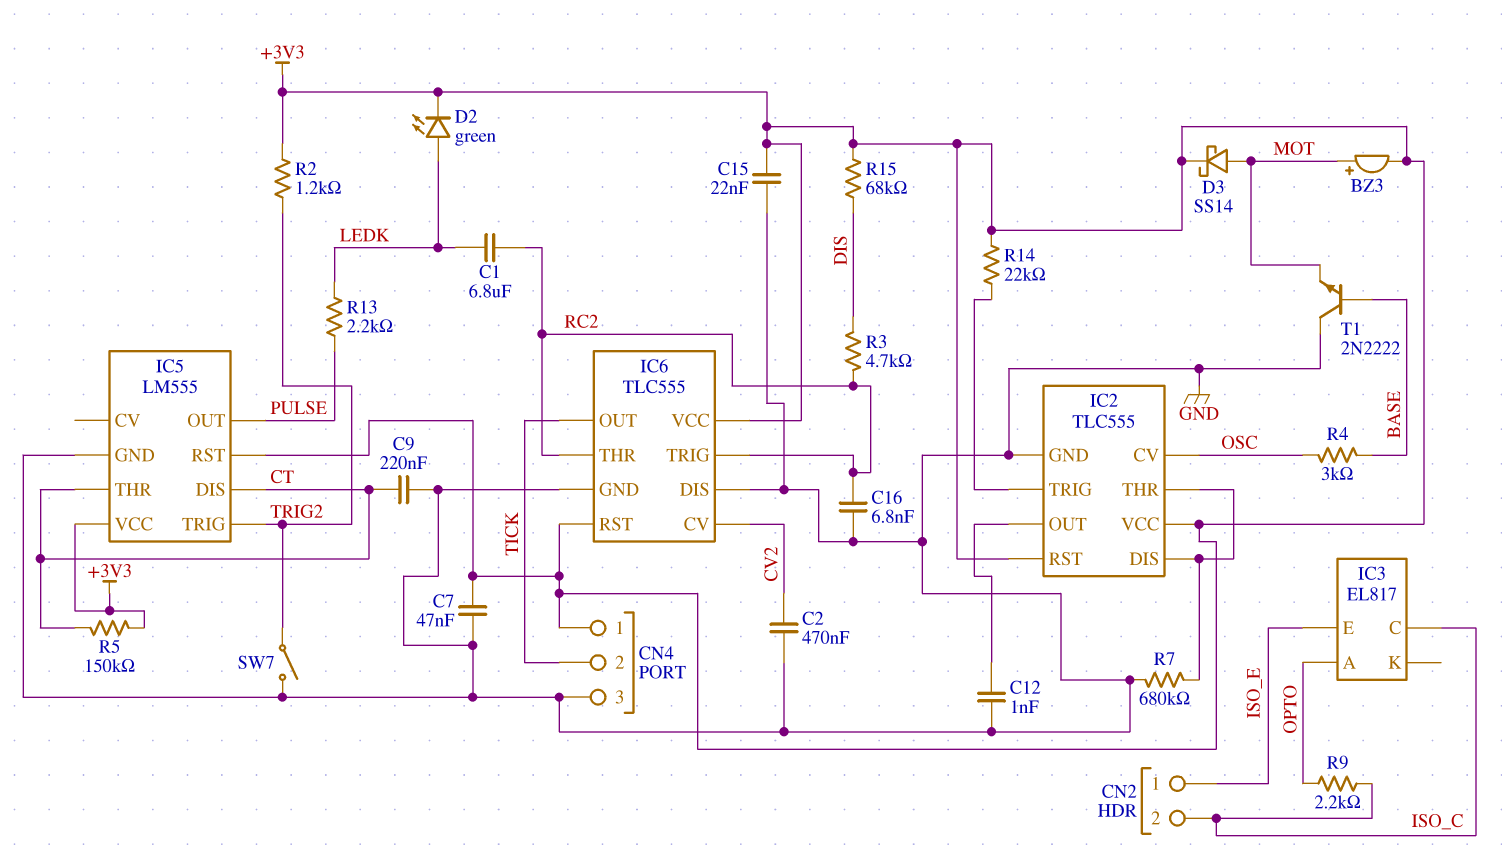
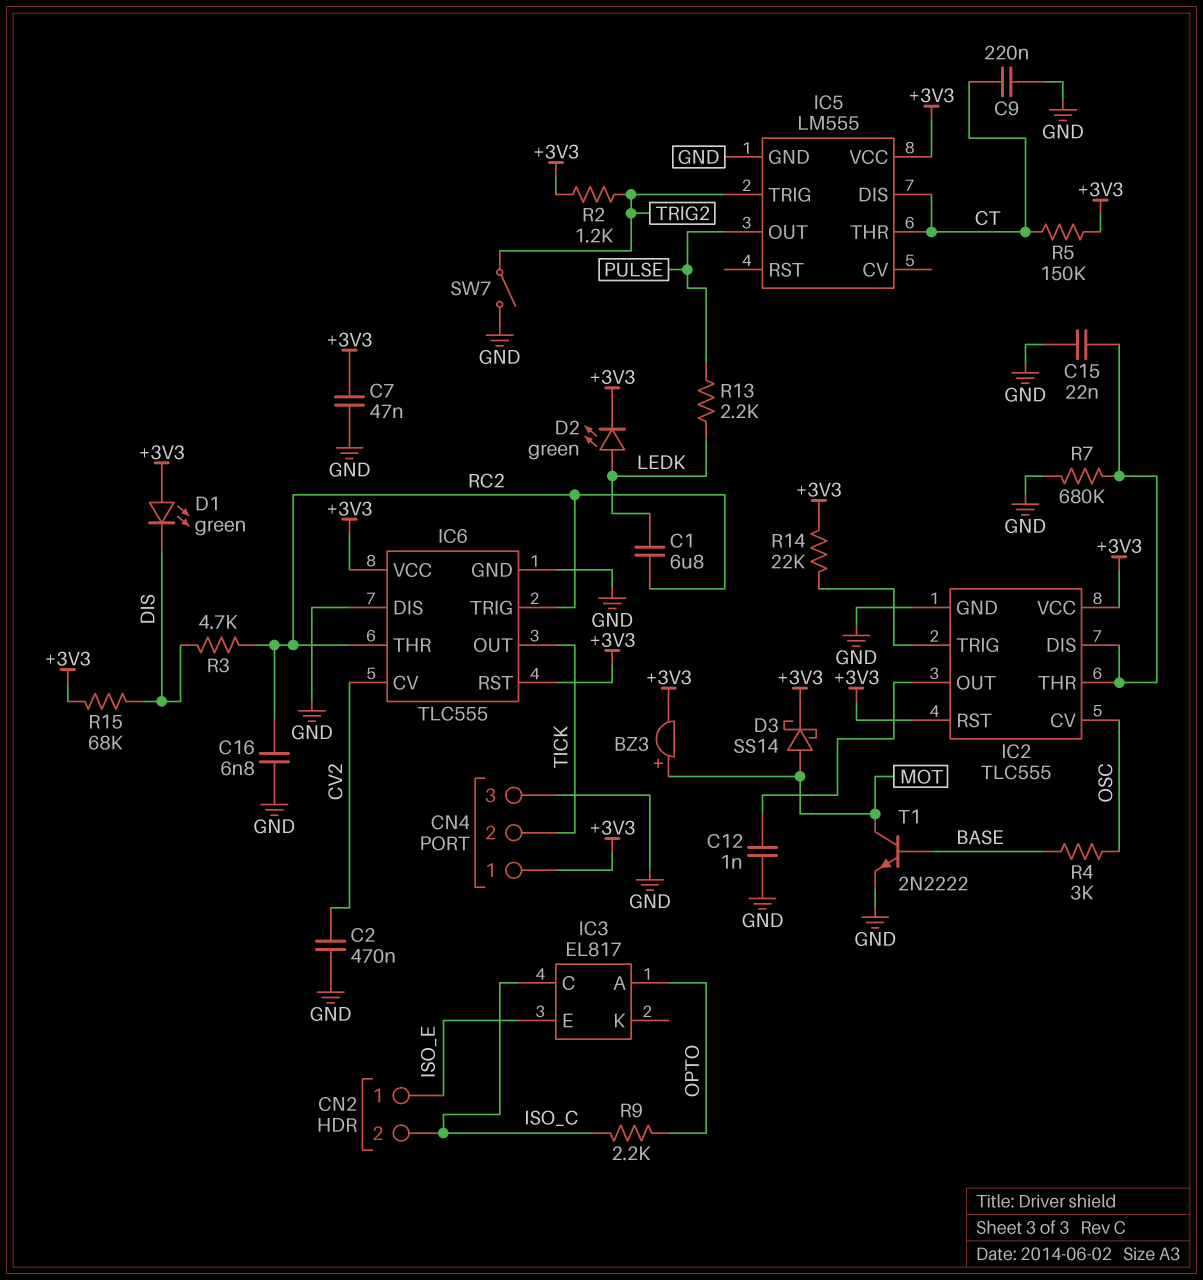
C15: 22nF (+3V3, GND) -> 22nF (GND, IC2/DIS)
D1: none -> LED green (A +3V3, K DIS)
IC5 pin RST: +3V3 -> none
T1: NPN 2N2222 (B BASE, C GND, E MOT) -> NPN 2N2222 (B BASE, C MOT, E GND)

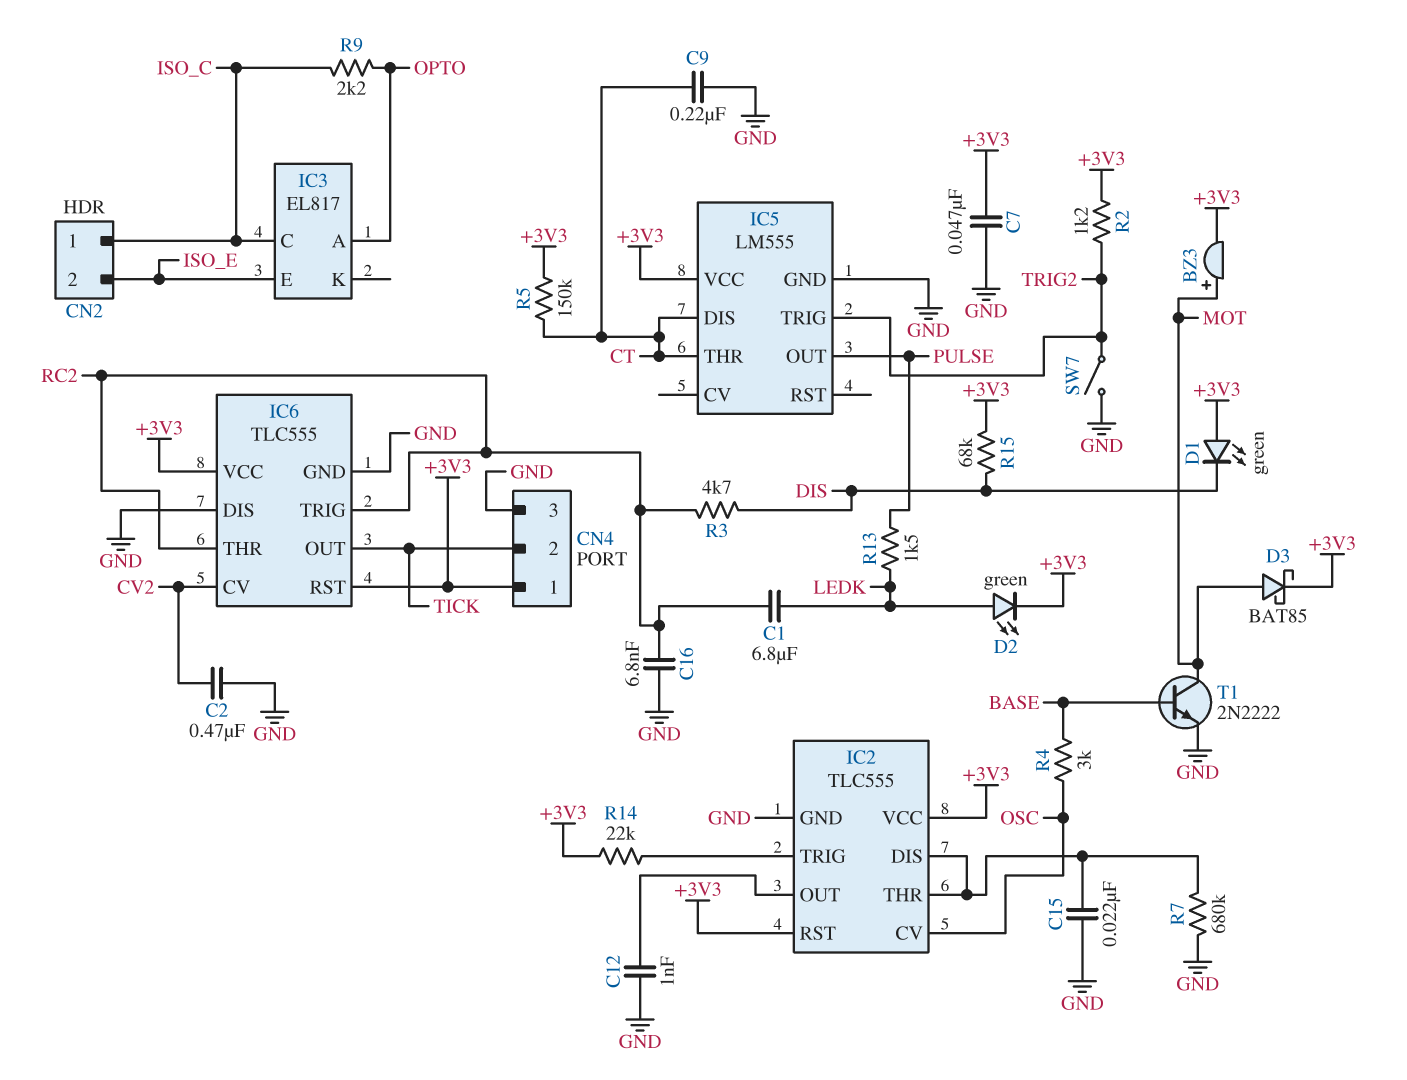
CN2 pin 1: ISO_E -> ISO_C
CN2 pin 2: ISO_C -> ISO_E
D3: schottky SS14 (A MOT, K +3V3) -> schottky BAT85 (A MOT, K +3V3)
R13: 2.2k (LEDK, PULSE) -> 1.5k (LEDK, PULSE)

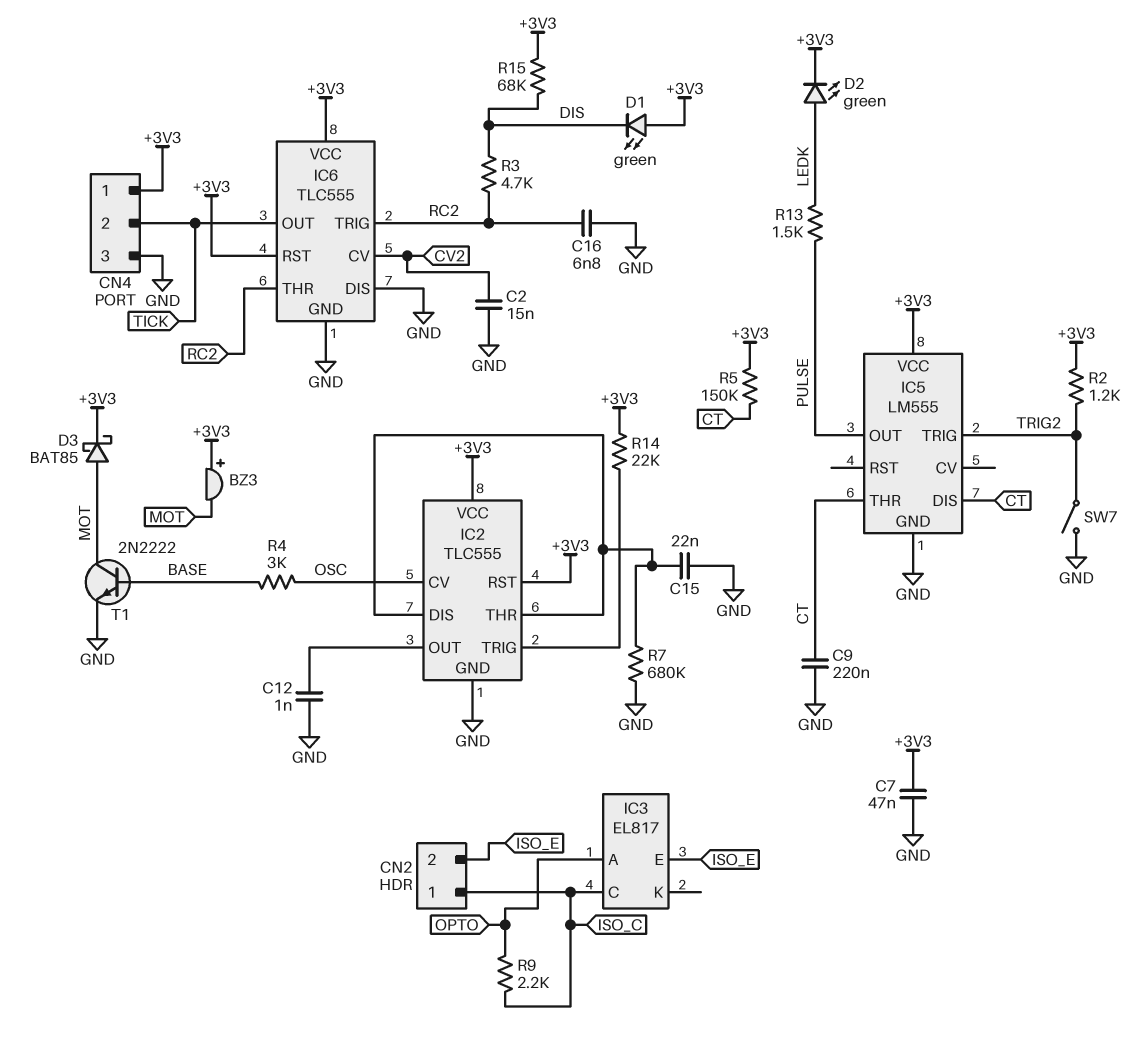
BZ3: buzzer (plus MOT, minus +3V3) -> buzzer (plus +3V3, minus MOT)
C1: 6.8uF (LEDK, RC2) -> none
C2: 470nF (CV2, GND) -> 15nF (CV2, GND)

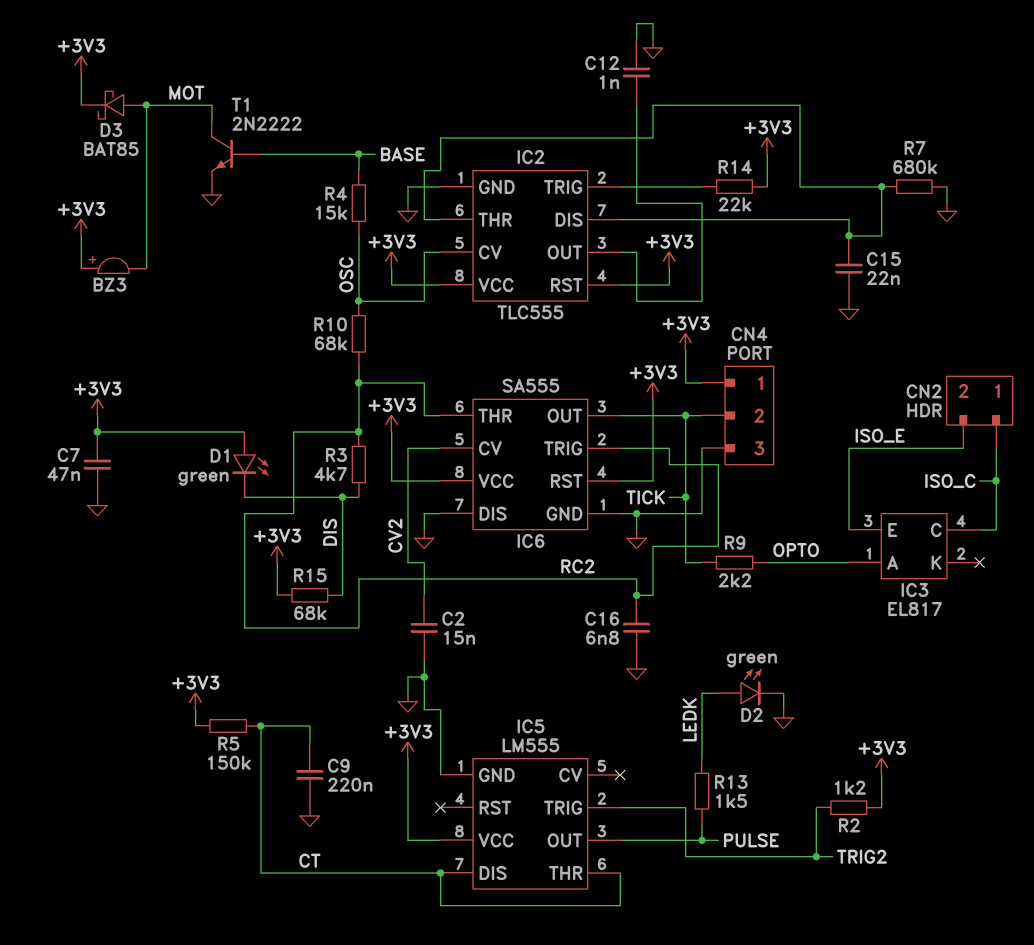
D2: LED green (A LEDK, K +3V3) -> LED green (A LEDK, K GND)
IC6: TLC555 -> SA555
R4: 3k (BASE, OSC) -> 15k (BASE, OSC)
R9: 2.2k (ISO_C, OPTO) -> 2.2k (OPTO, TICK)
R10: none -> 68k (OSC, RC2)
SW7: switch (GND, TRIG2) -> none

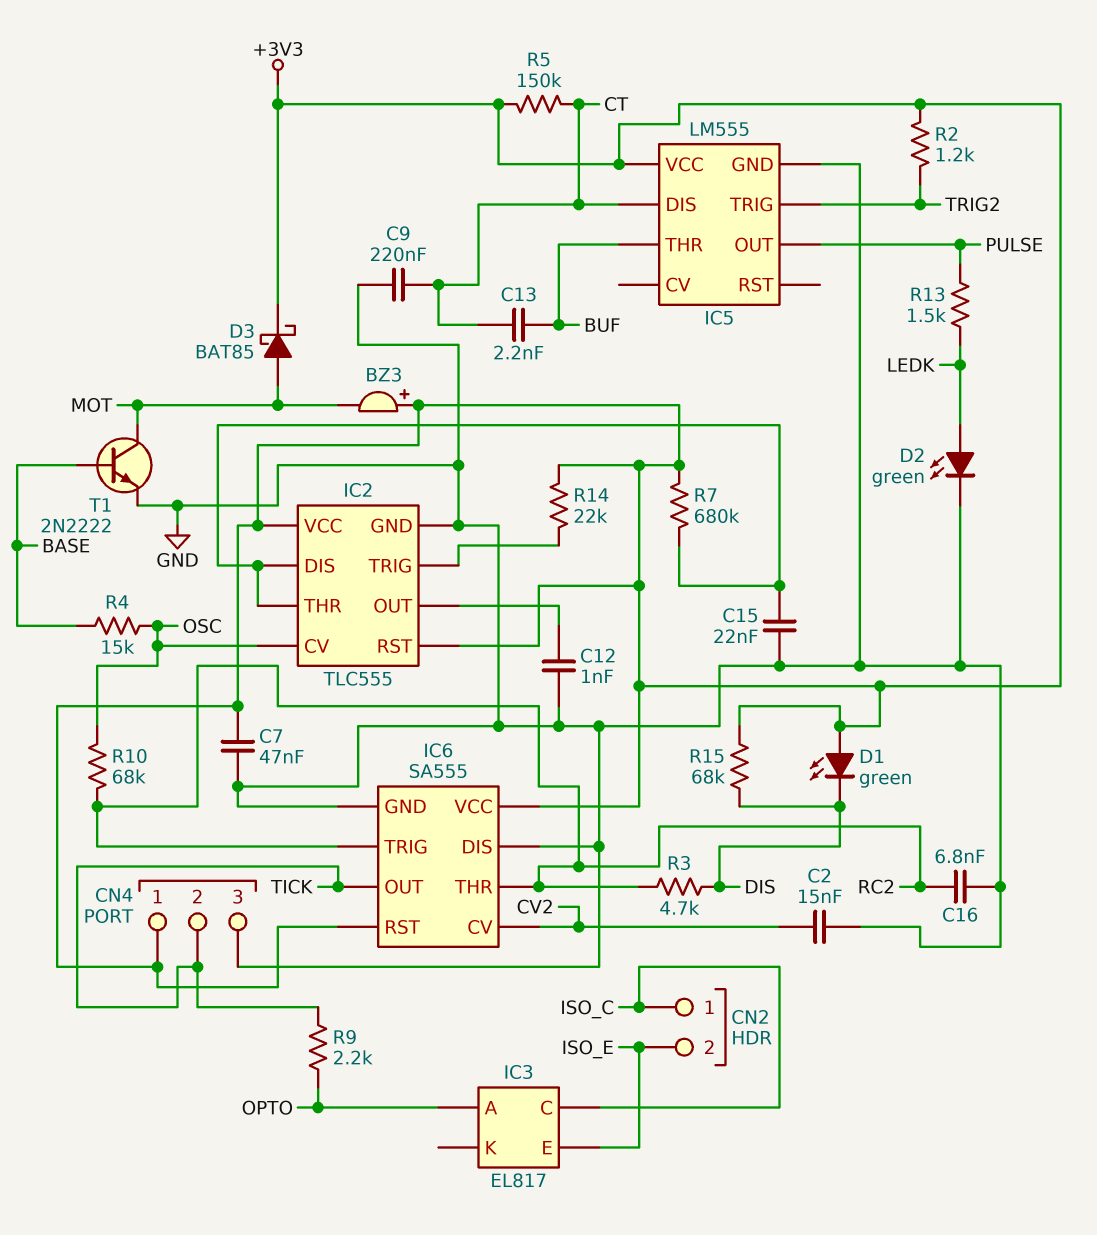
C13: none -> 2.2nF (BUF, CT)
IC5 pin THR: CT -> BUF
R7: 680k (GND, IC2/DIS) -> 680k (+3V3, IC2/DIS)

